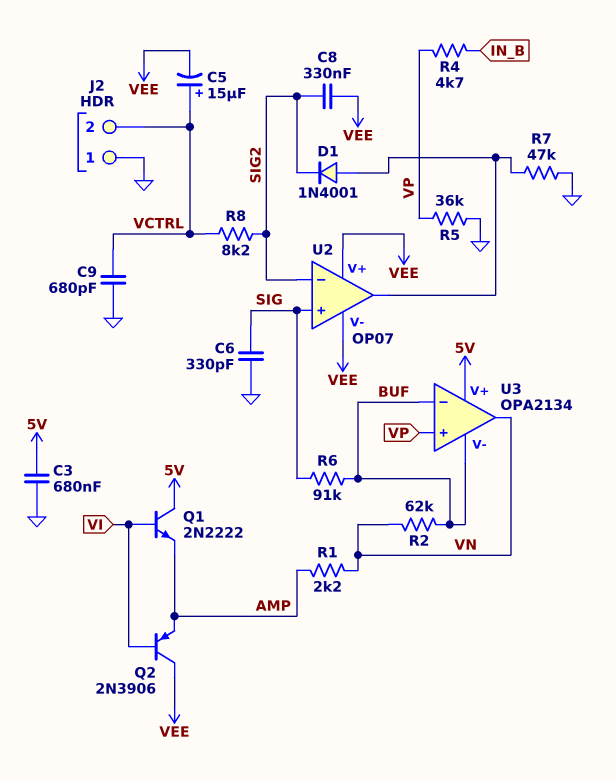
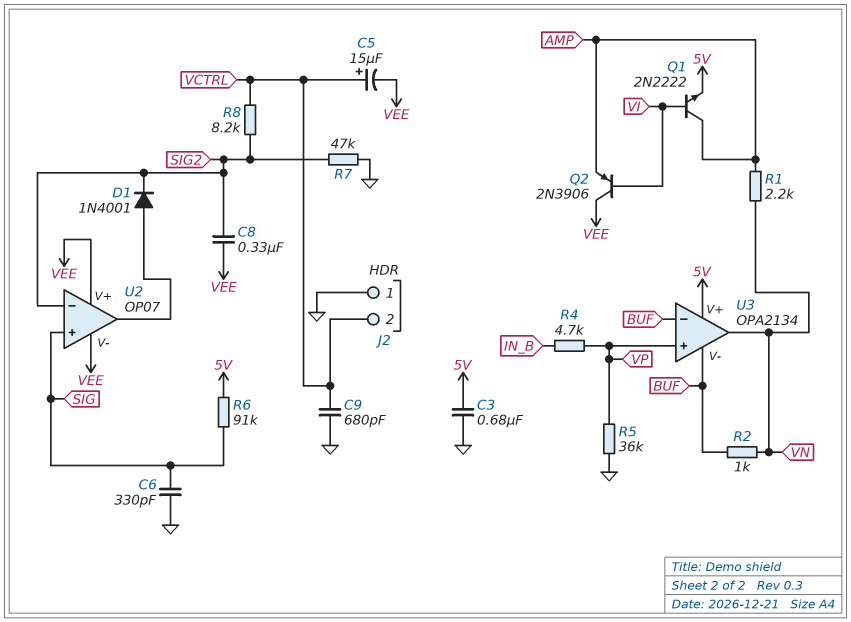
Q1: NPN 2N2222 (B VI, C 5V, E AMP) -> NPN 2N2222 (B VI, C AMP, E 5V)
R2: 62k (BUF, VN) -> 1k (BUF, VN)
R6: 91k (BUF, SIG) -> 91k (5V, SIG)
R7: 47k (GND, U2/out) -> 47k (GND, SIG2)

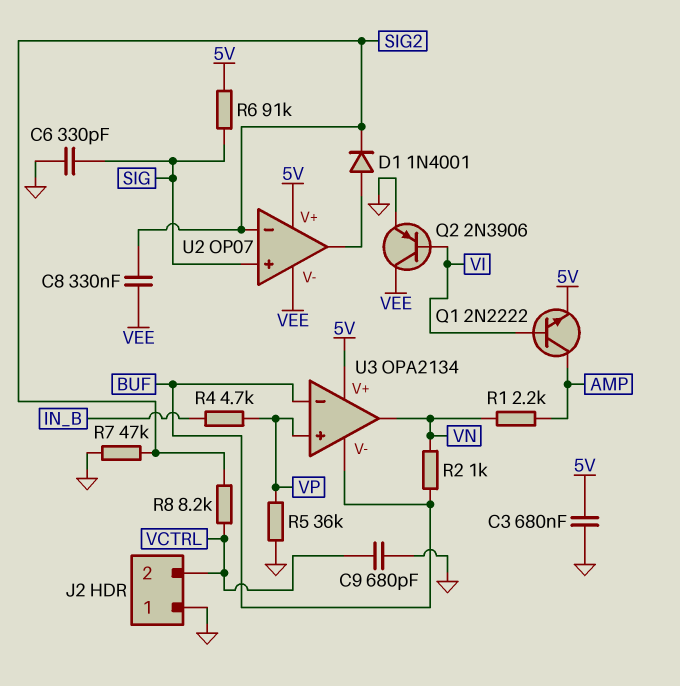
C5: 15uF (plus VCTRL, minus VEE) -> none
Q2: PNP 2N3906 (B VI, C VEE, E AMP) -> PNP 2N3906 (B VI, C VEE, E GND)
U2 pin V+: VEE -> 5V

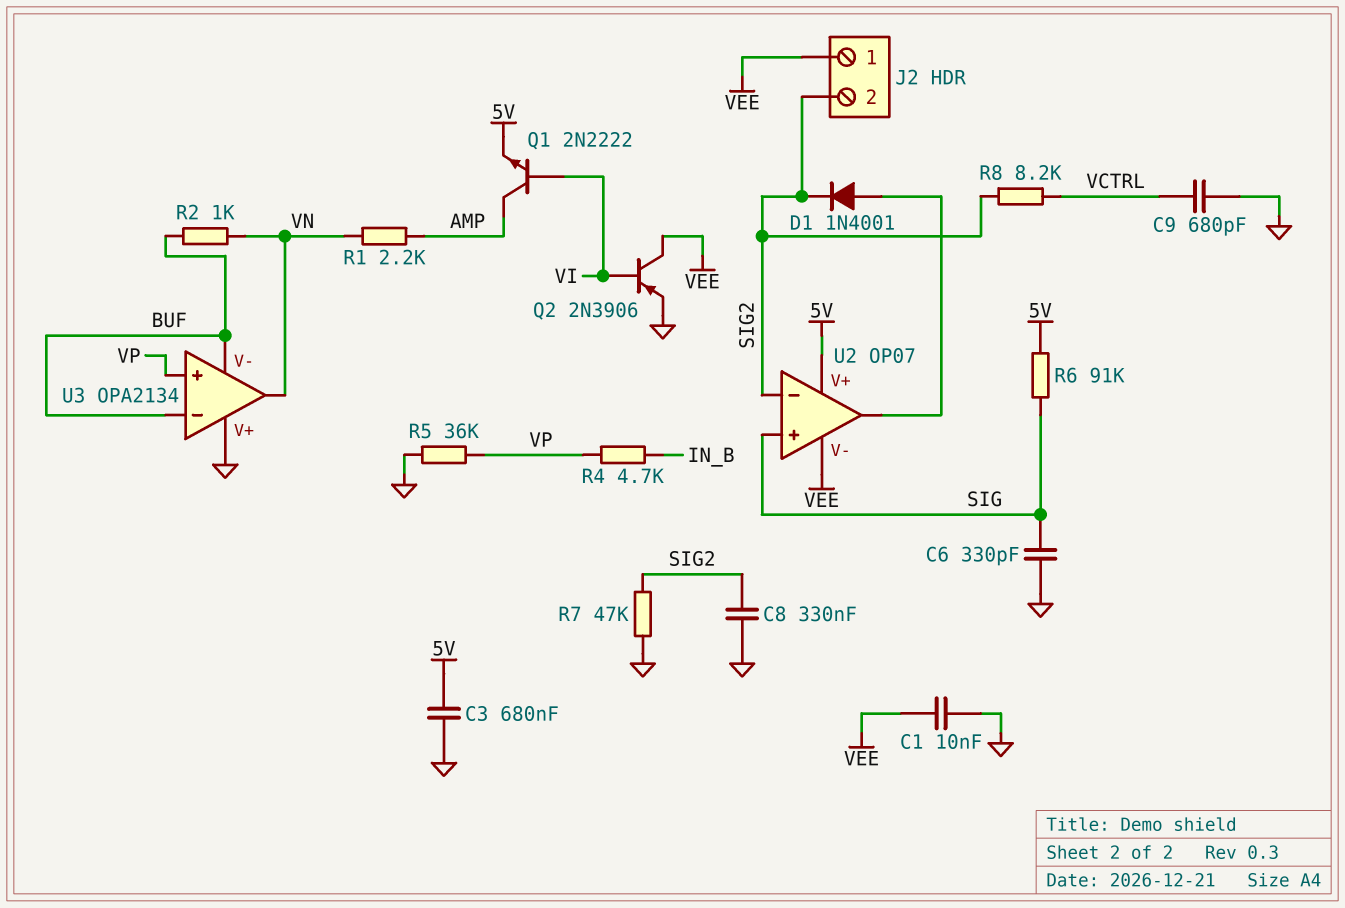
C1: none -> 10nF (GND, VEE)
C8: 330nF (SIG2, VEE) -> 330nF (GND, SIG2)
J2 pin 1: GND -> VEE
J2 pin 2: VCTRL -> SIG2
U3 pin V+: 5V -> GND

